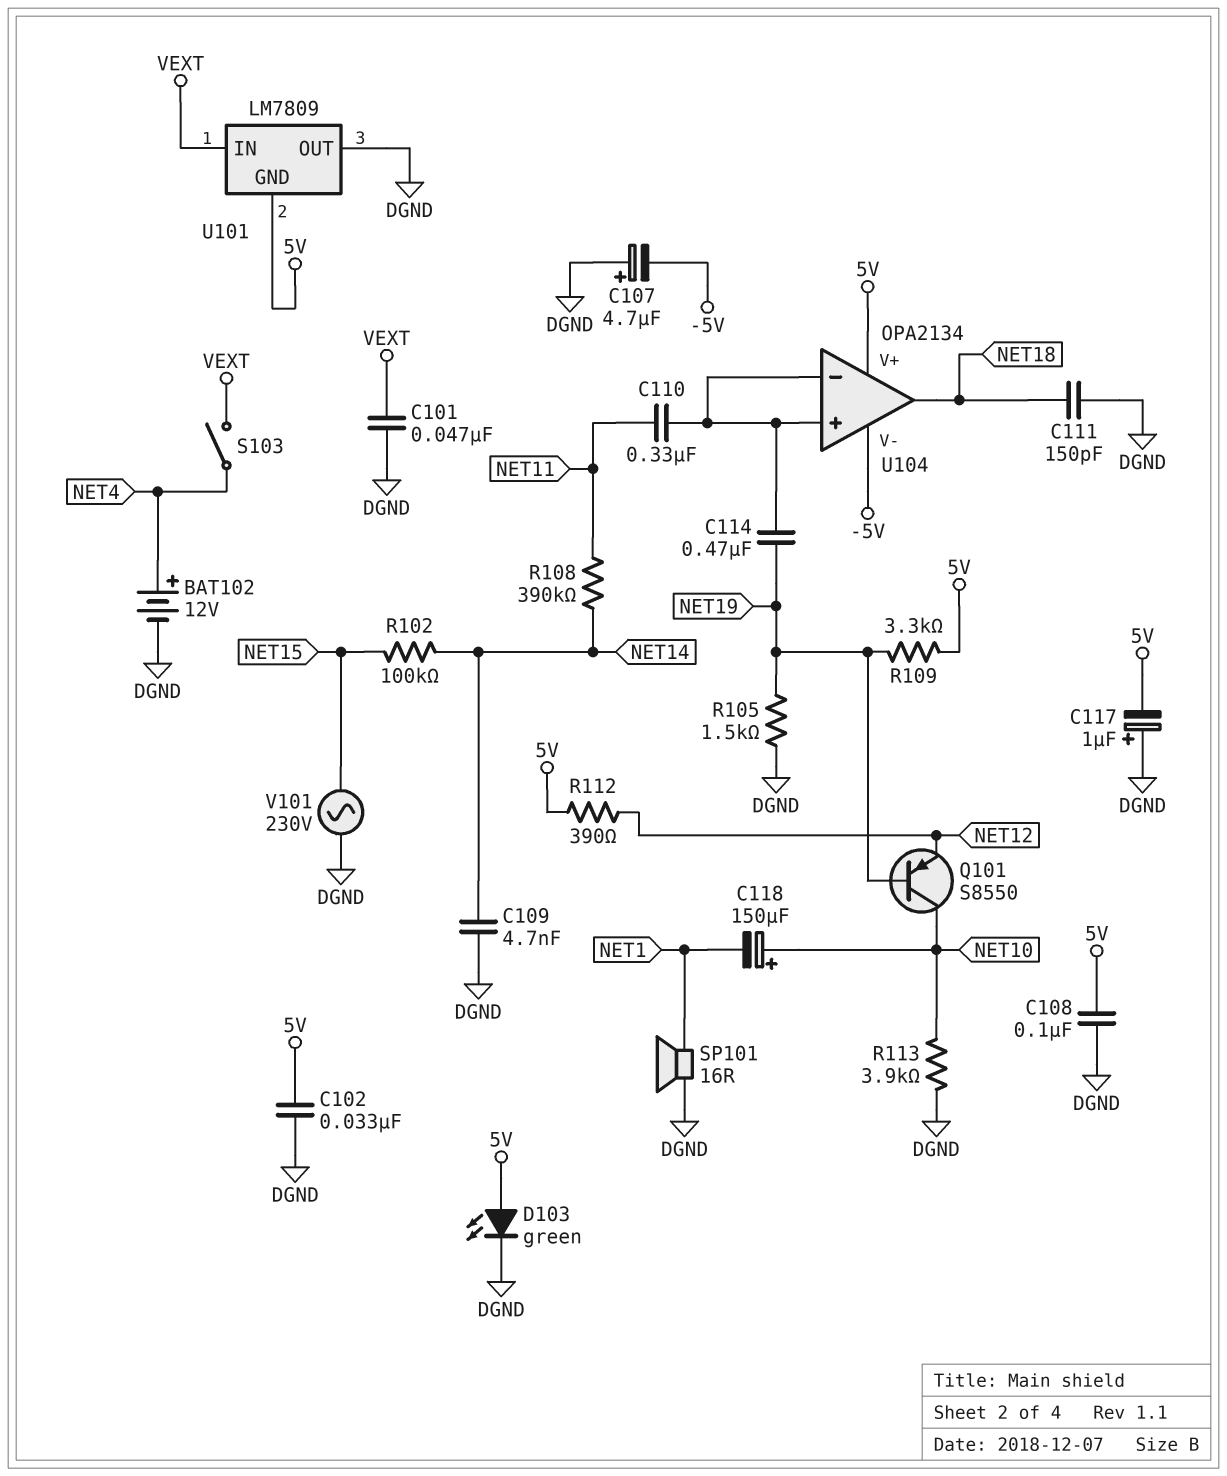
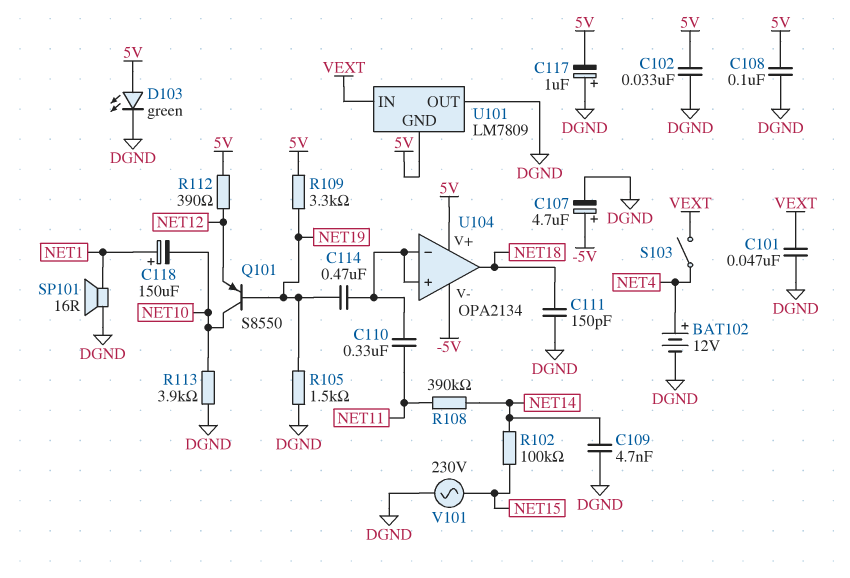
C107: 4.7uF (plus DGND, minus -5V) -> 4.7uF (plus -5V, minus DGND)
C118: 150uF (plus NET10, minus NET1) -> 150uF (plus NET1, minus NET10)

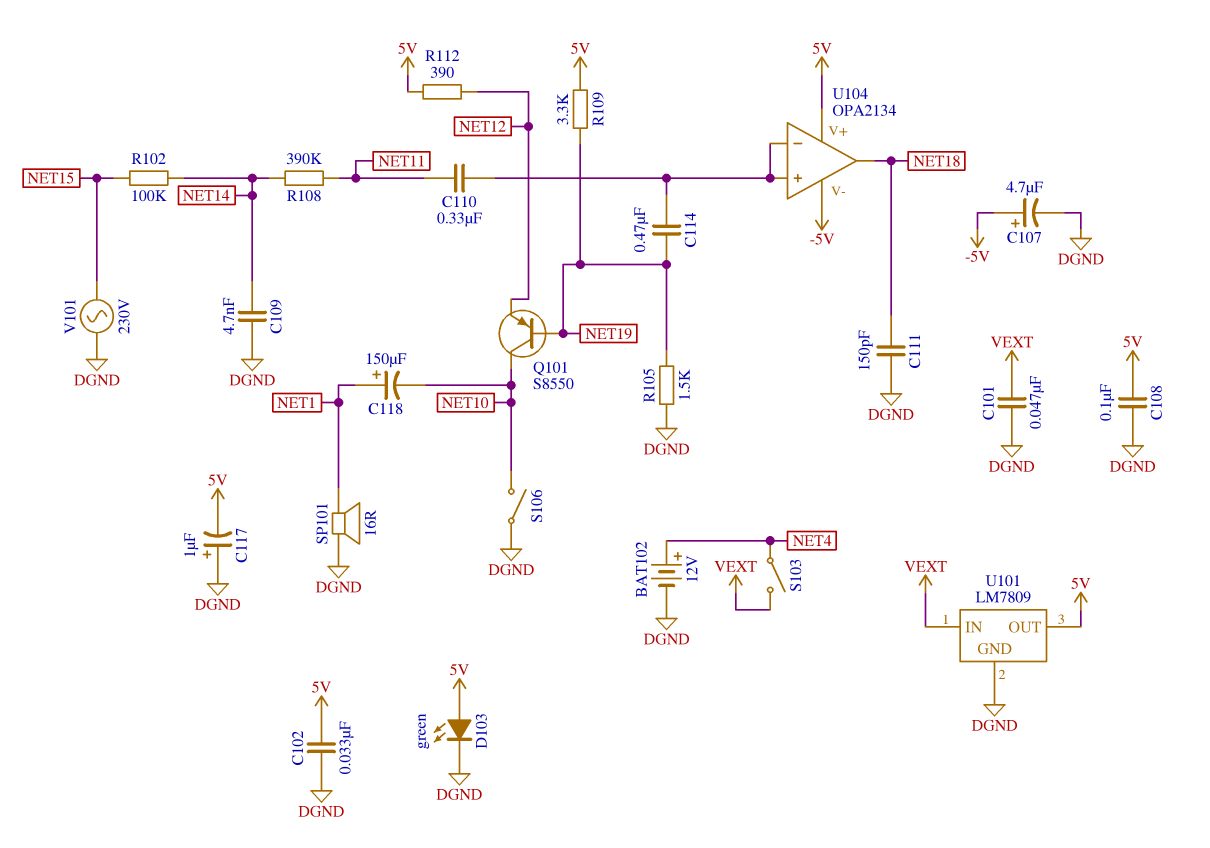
R113: 3.9k (DGND, NET10) -> none
S106: none -> switch (DGND, NET10)
U101 pin GND: 5V -> DGND
U101 pin OUT: DGND -> 5V

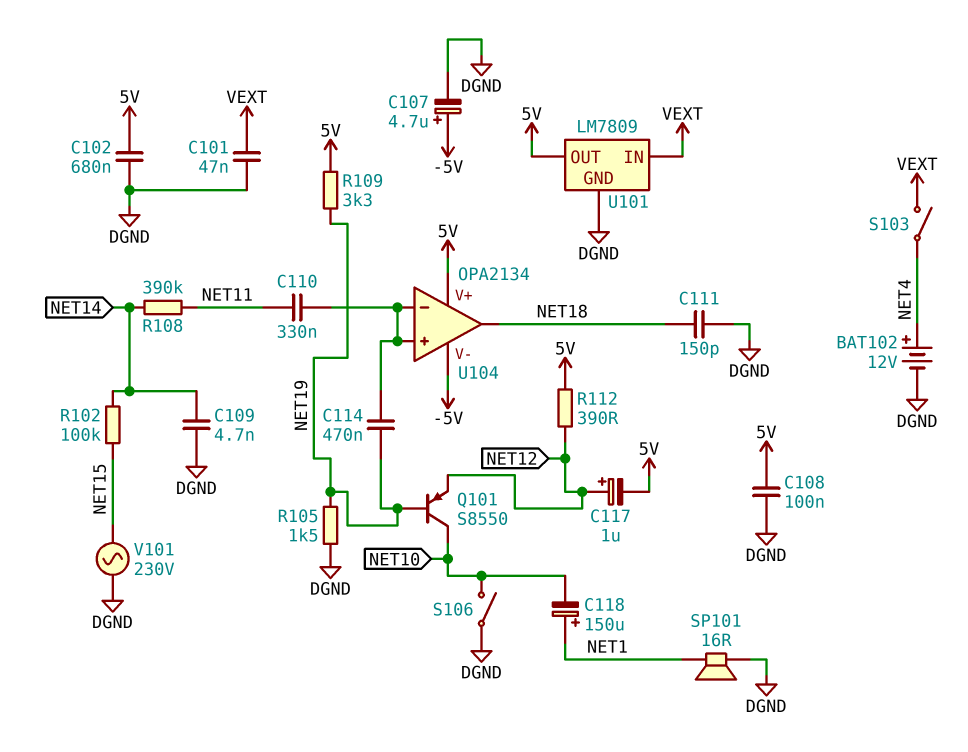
C102: 33nF (5V, DGND) -> 680nF (5V, DGND)
C117: 1uF (plus DGND, minus 5V) -> 1uF (plus NET12, minus 5V)
D103: LED green (A 5V, K DGND) -> none

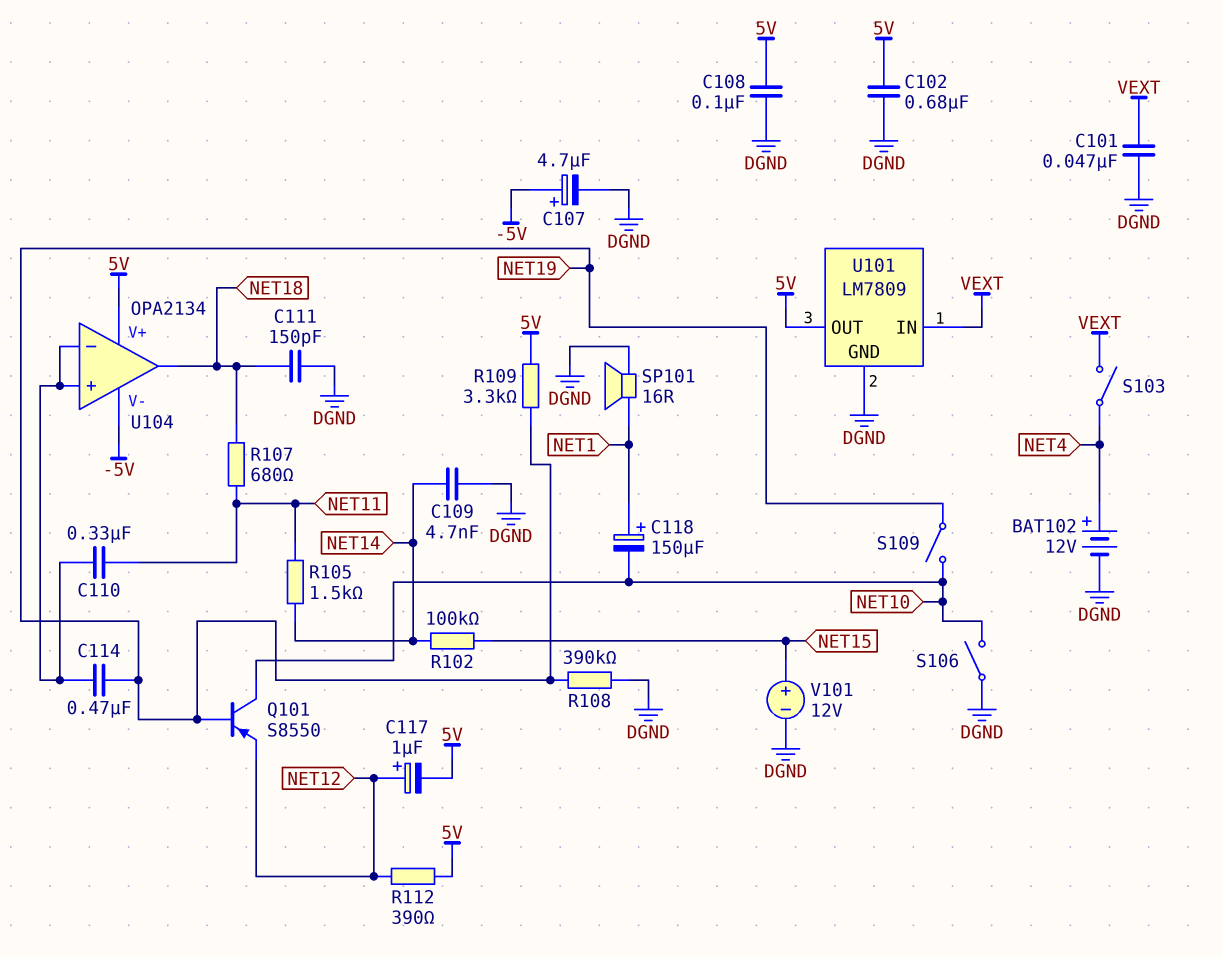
R105: 1.5k (DGND, NET19) -> 1.5k (NET11, NET14)
R107: none -> 680 (NET11, NET18)
R108: 390k (NET11, NET14) -> 390k (DGND, NET19)
S109: none -> switch (NET10, NET19)
V101: AC 230V (DGND, NET15) -> 12V (plus NET15, minus DGND)

